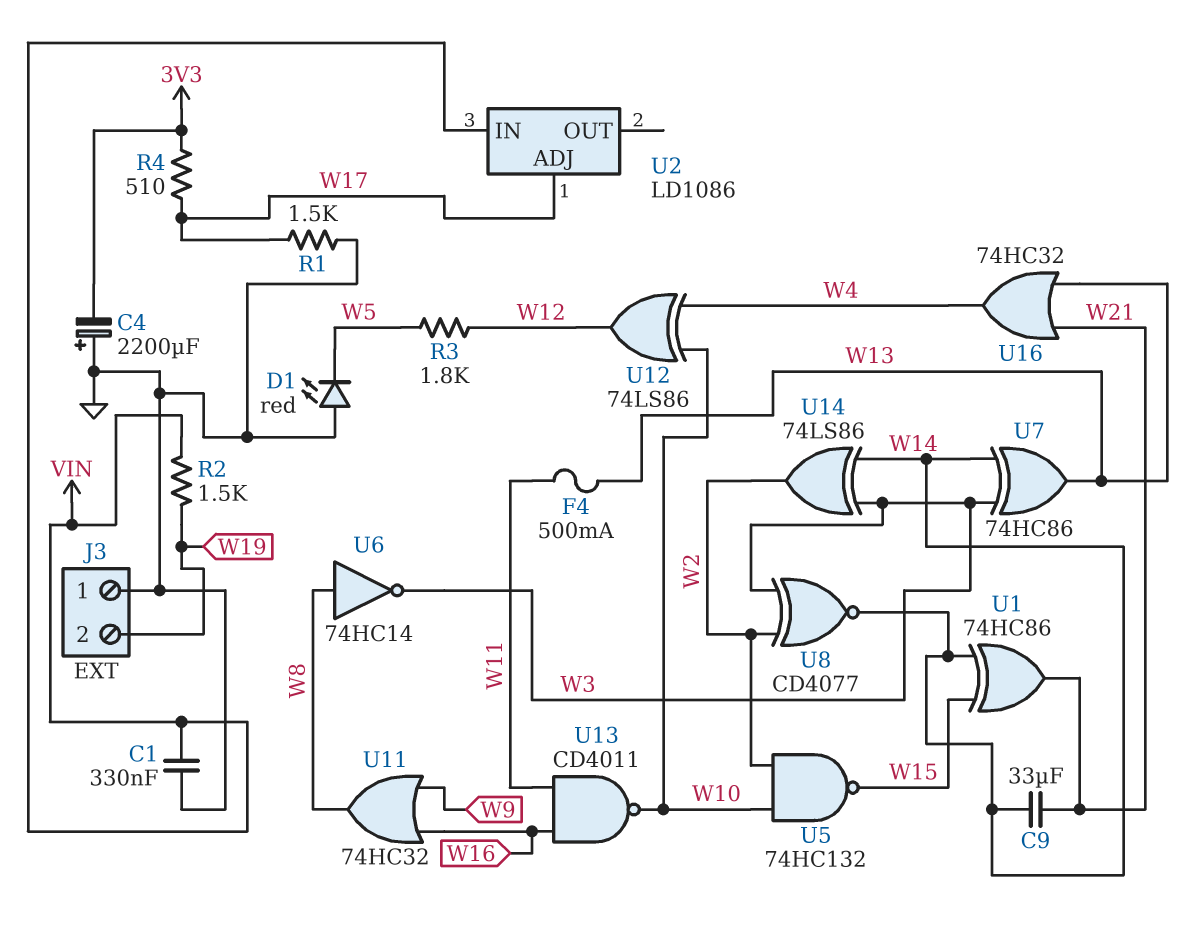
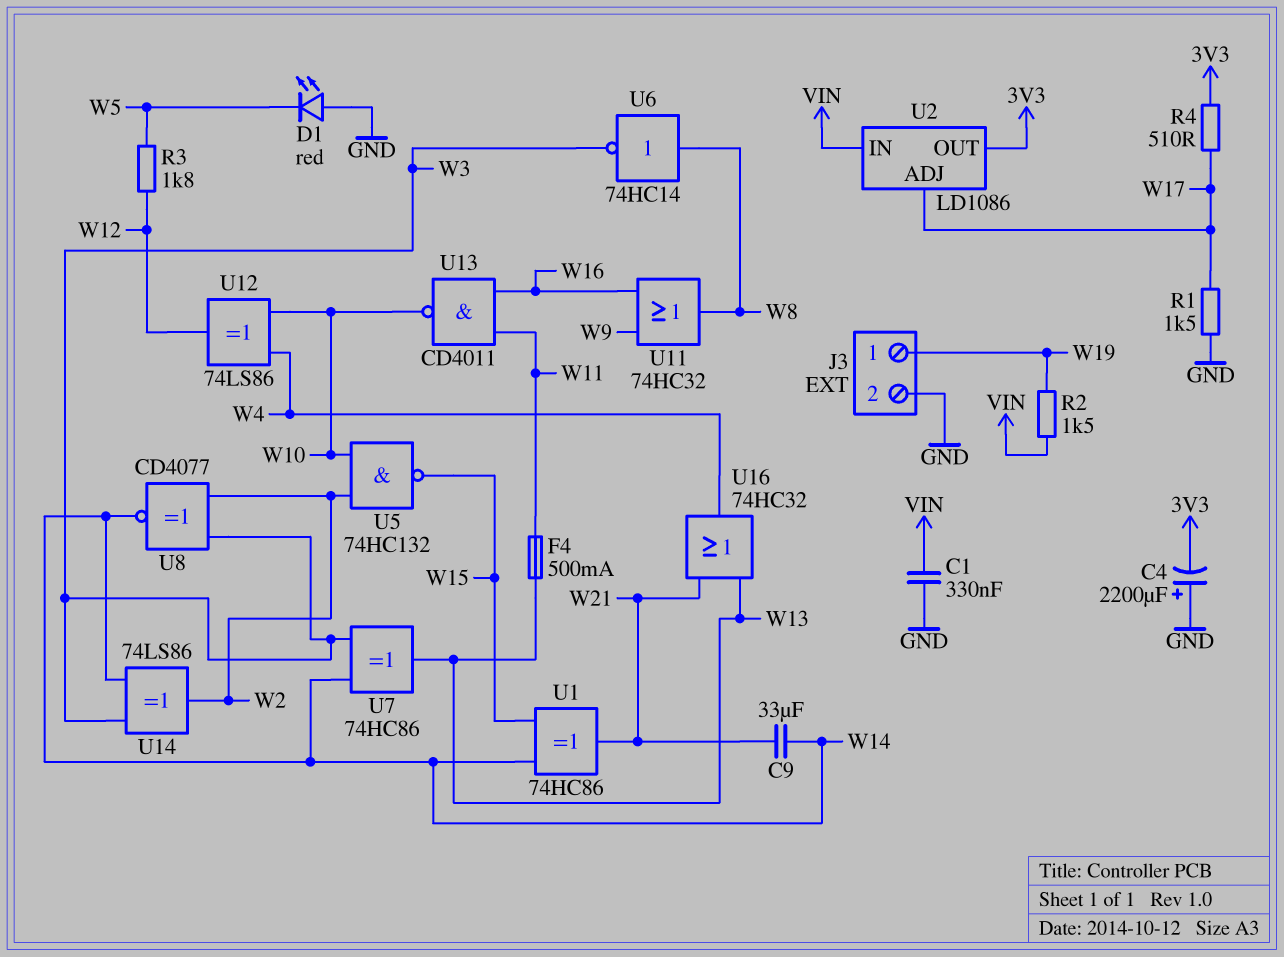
J3 pin 1: GND -> W19
J3 pin 2: W19 -> GND
U2 pin OUT: none -> 3V3

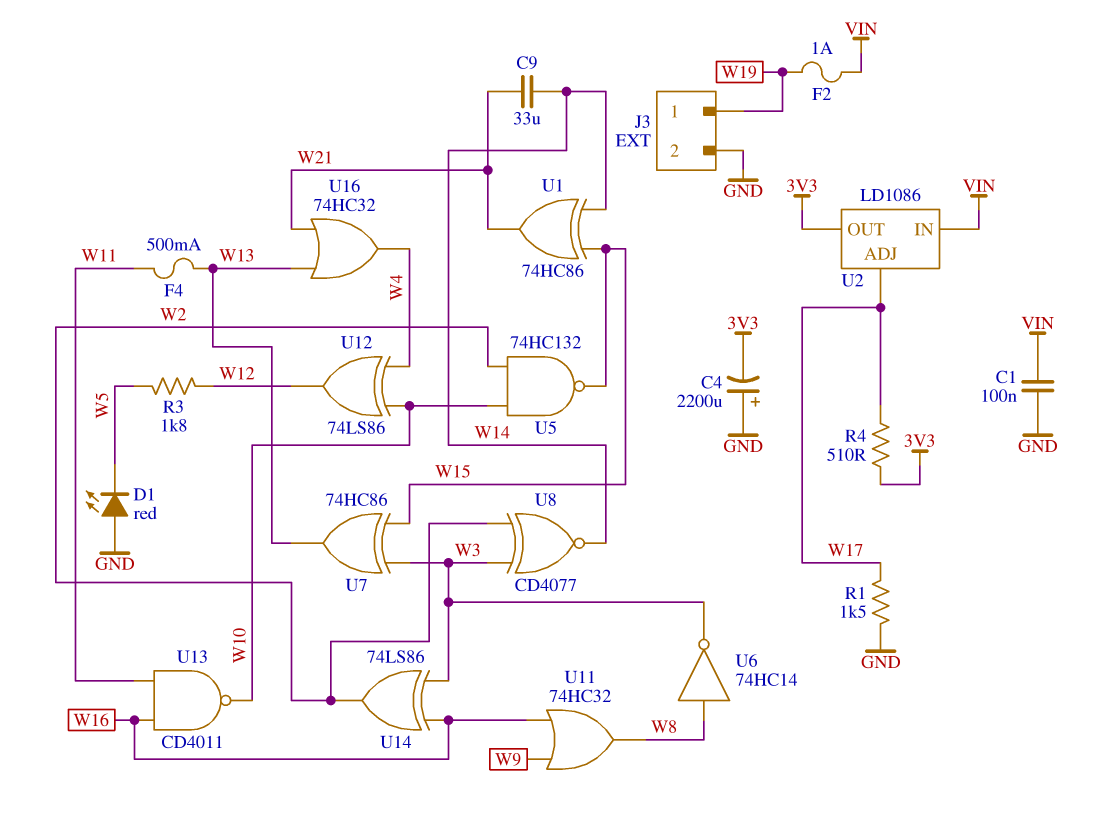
C1: 330nF (GND, VIN) -> 100nF (GND, VIN)
F2: none -> 1A (VIN, W19)
R2: 1.5k (VIN, W19) -> none
U7: XOR 74HC86 (in W3, in W14, out W13) -> XOR 74HC86 (in W3, in W15, out W13)
U14: XOR 74LS86 (in W3, in W14, out W2) -> XOR 74LS86 (in W3, in W16, out W2)

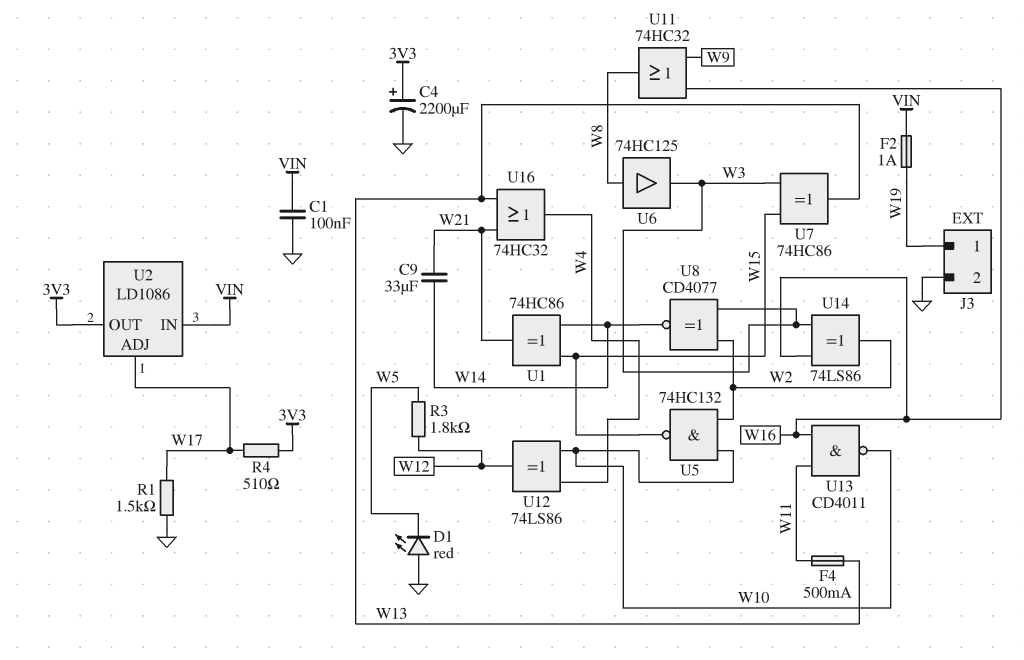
C4: 2200uF (plus GND, minus 3V3) -> 2200uF (plus 3V3, minus GND)
U6: NOT 74HC14 (in W8, out W3) -> buffer 74HC125 (in W8, out W3)

